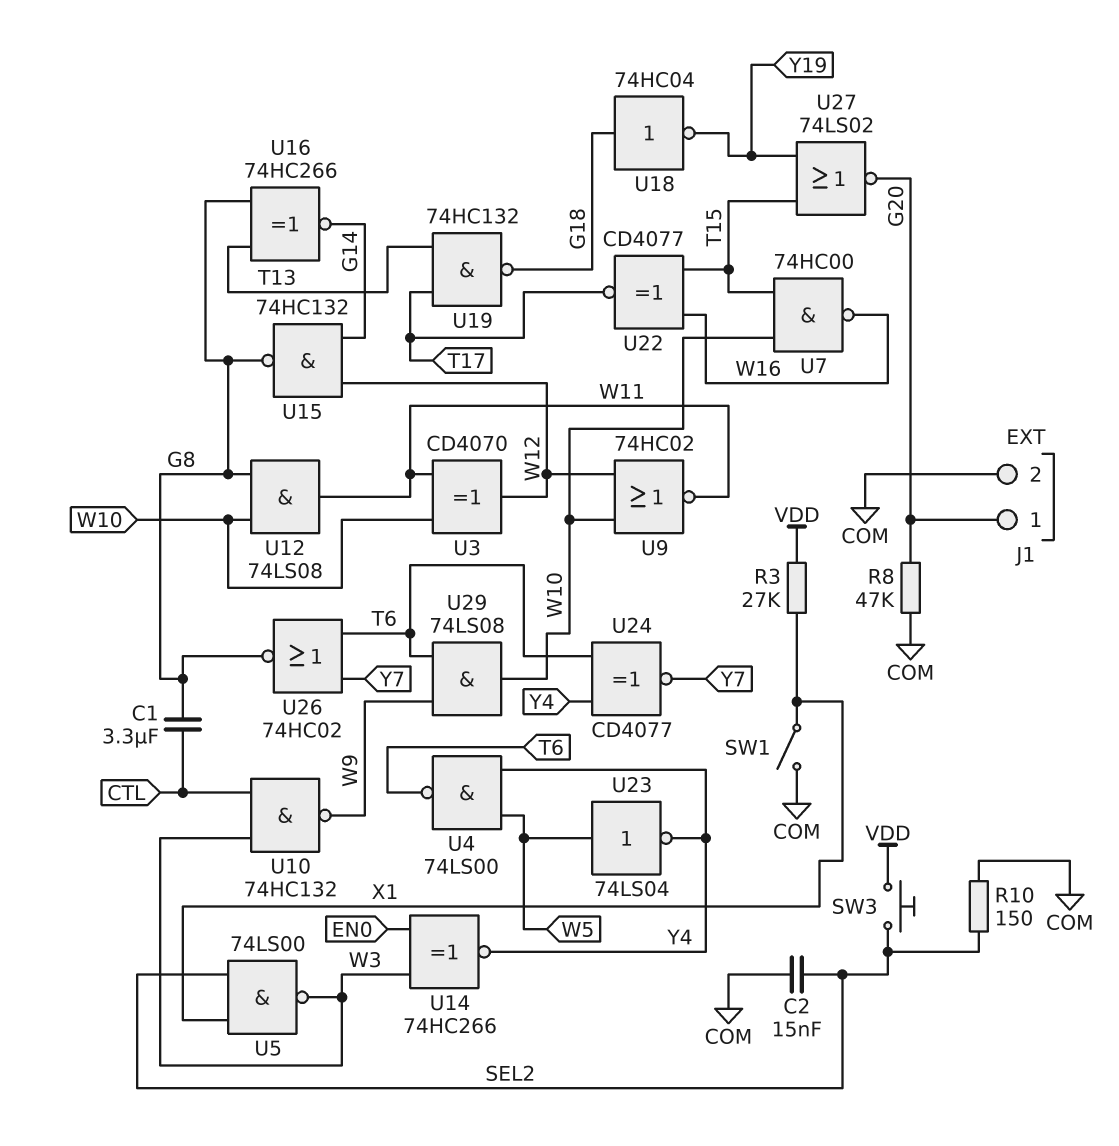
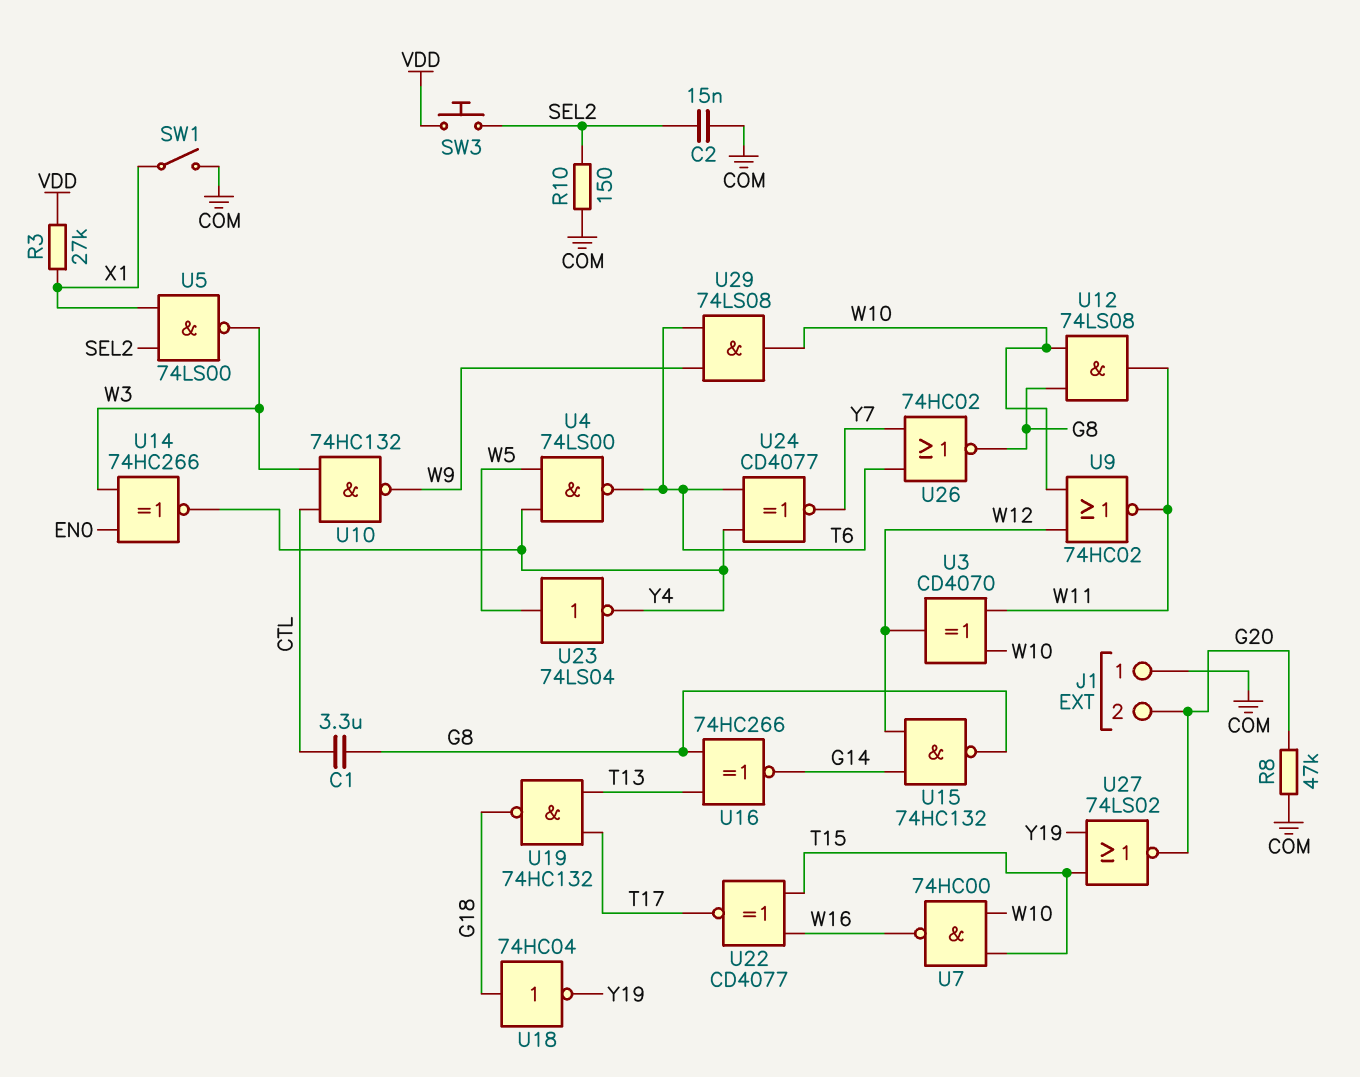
J1 pin 1: G20 -> COM
J1 pin 2: COM -> G20

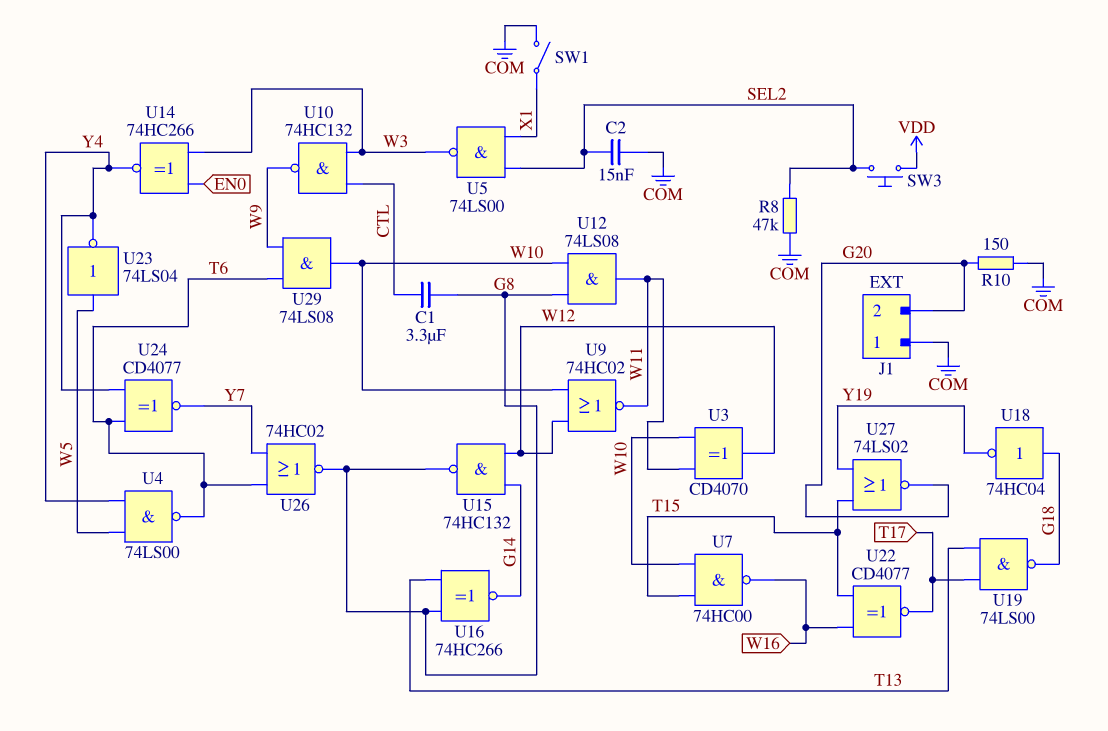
R3: 27k (VDD, X1) -> none
R8: 47k (COM, G20) -> 47k (COM, SEL2)
R10: 150 (COM, SEL2) -> 150 (COM, G20)
U19: NAND 74HC132 (in T13, in T17, out G18) -> NAND 74LS00 (in T13, in T17, out G18)

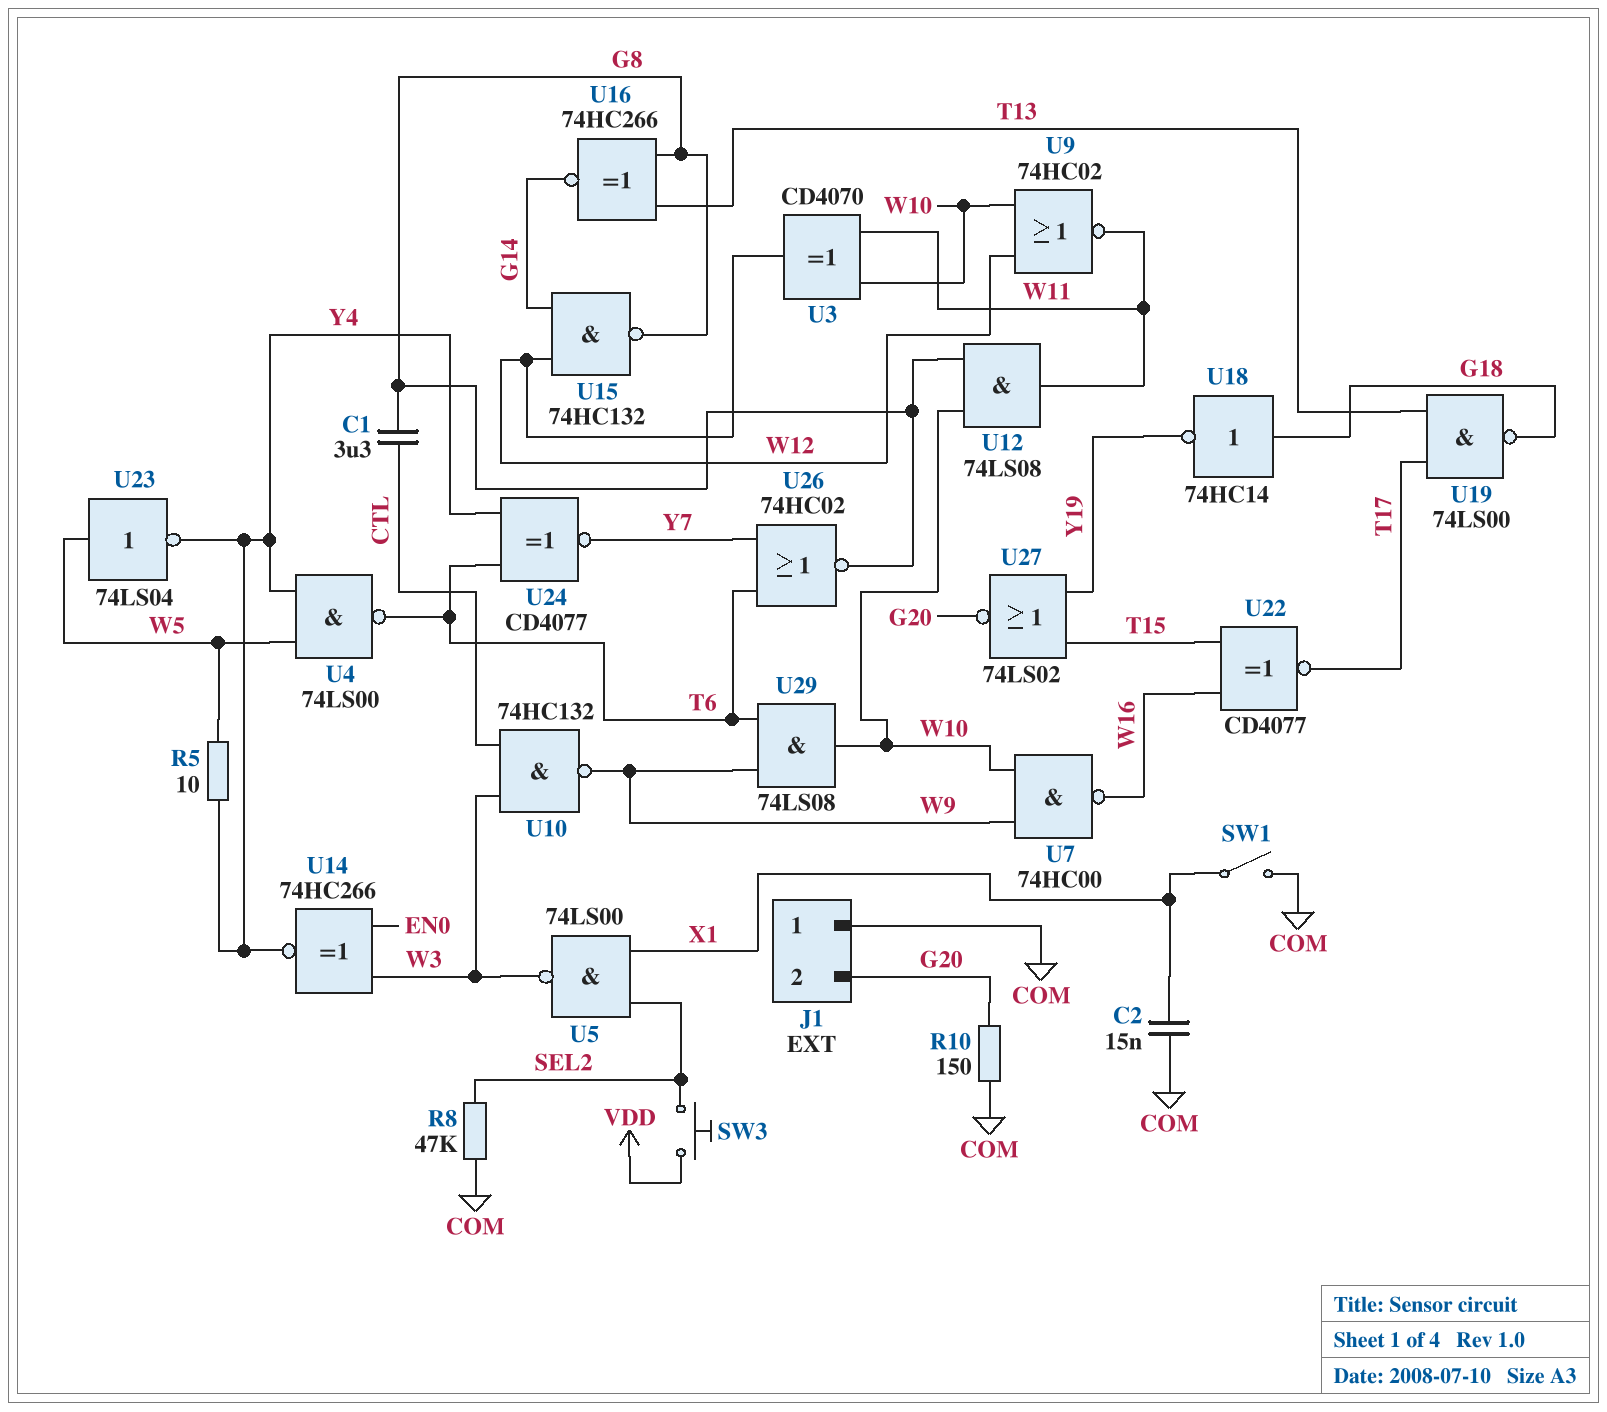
C2: 15nF (COM, SEL2) -> 15nF (COM, X1)
R5: none -> 10 (W5, Y4)
U7: NAND 74HC00 (in T15, in W10, out W16) -> NAND 74HC00 (in W9, in W10, out W16)
U18: NOT 74HC04 (in G18, out Y19) -> NOT 74HC14 (in G18, out Y19)

